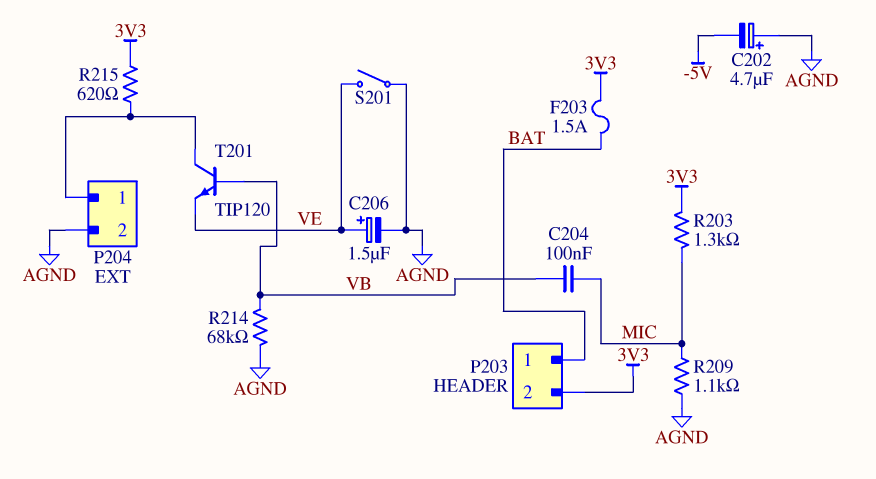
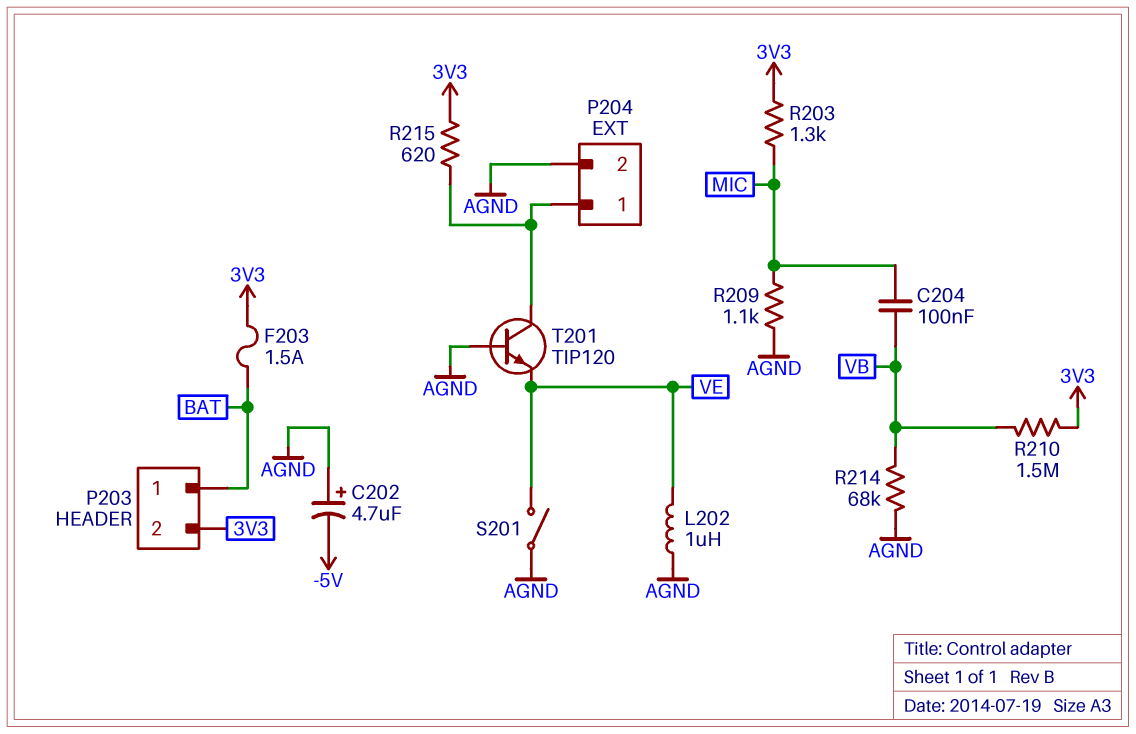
C206: 1.5uF (plus VE, minus AGND) -> none
L202: none -> 1uH (AGND, VE)
R210: none -> 1.5M (3V3, VB)
T201: NPN TIP120 (B VB, C P204/1, E VE) -> NPN TIP120 (B AGND, C P204/1, E VE)

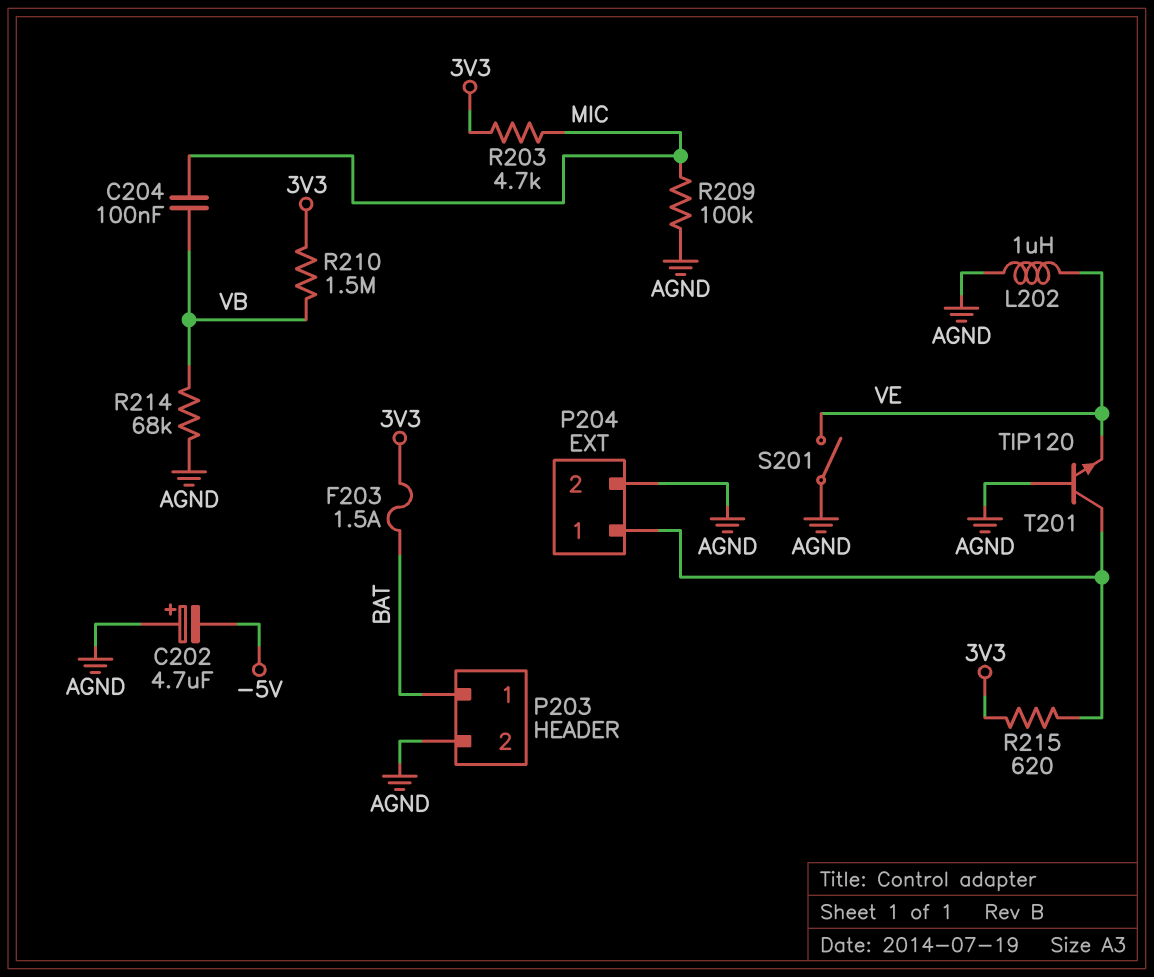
P203 pin 2: 3V3 -> AGND
R203: 1.3k (3V3, MIC) -> 4.7k (3V3, MIC)
R209: 1.1k (AGND, MIC) -> 100k (AGND, MIC)

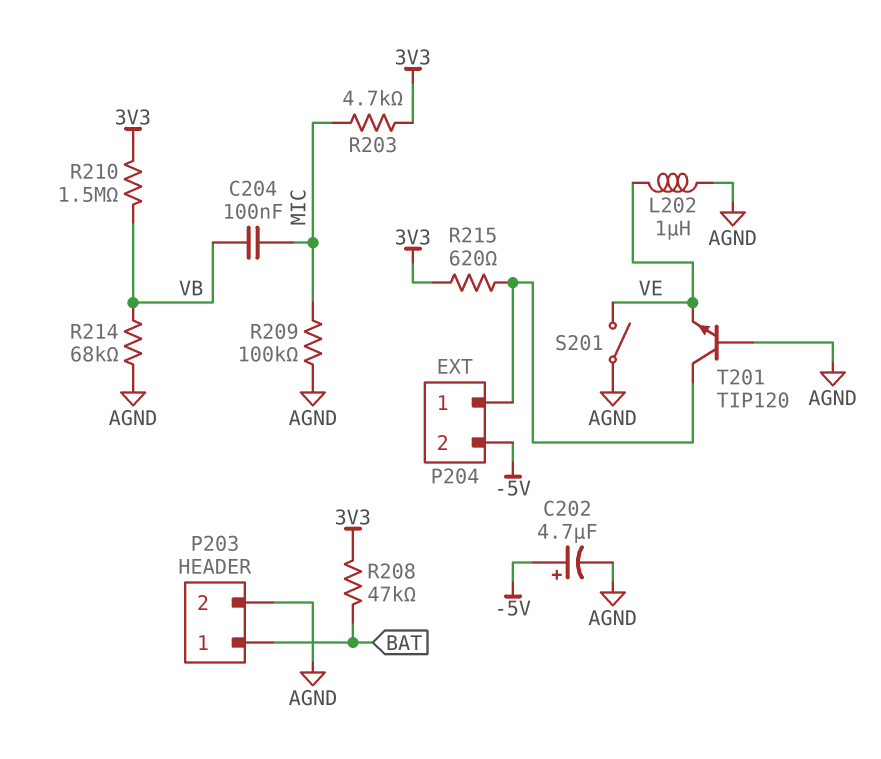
C202: 4.7uF (plus AGND, minus -5V) -> 4.7uF (plus -5V, minus AGND)
F203: 1.5A (3V3, BAT) -> none
P204 pin 2: AGND -> -5V
R208: none -> 47k (3V3, BAT)

